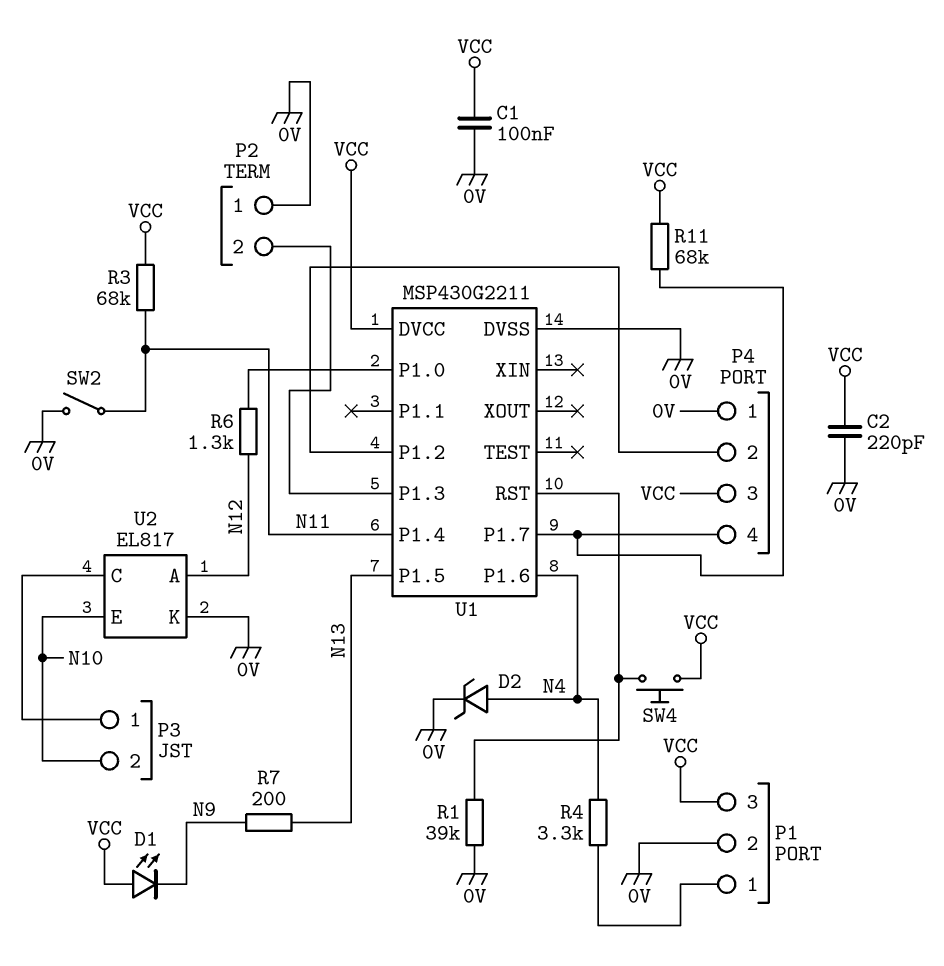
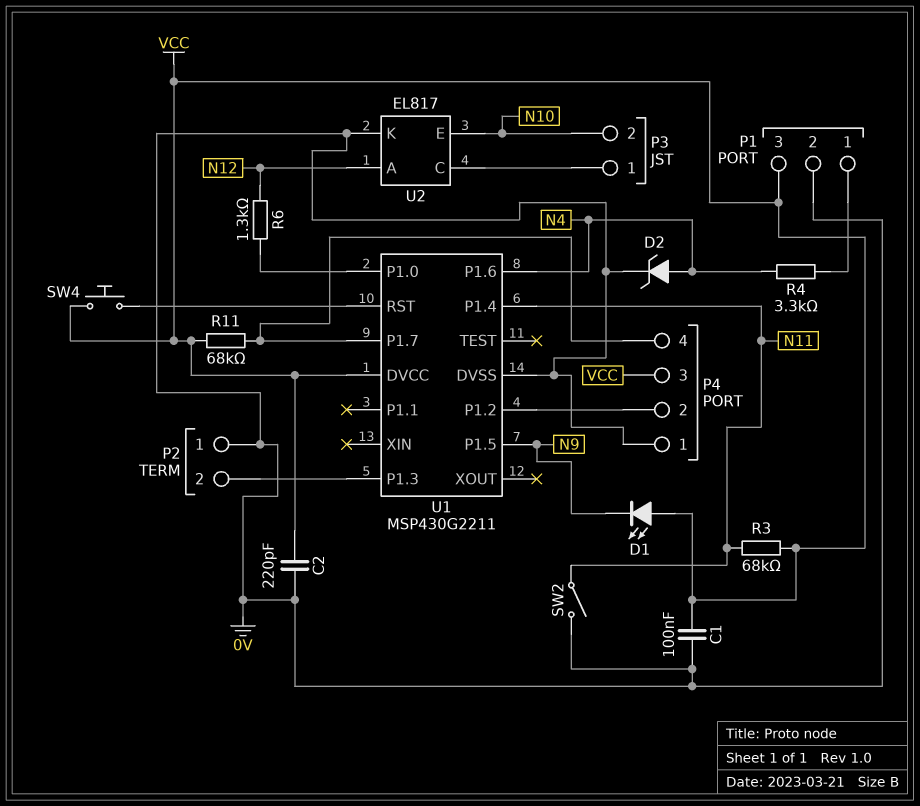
R1: 39k (0V, U1/RST) -> none
R7: 200 (N9, N13) -> none
U1 pin P1.5: N13 -> N9

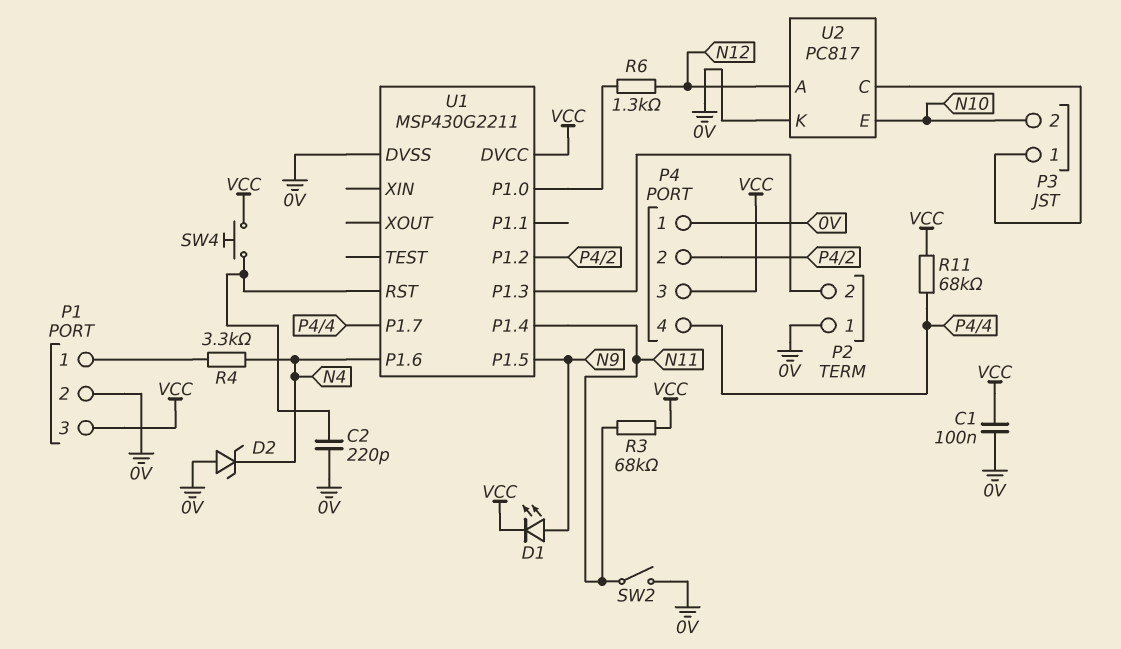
C2: 220pF (0V, VCC) -> 220pF (0V, U1/RST)
D1: LED (A VCC, K N9) -> LED (A N9, K VCC)
D2: zener (A N4, K 0V) -> zener (A 0V, K N4)
U2: EL817 -> PC817

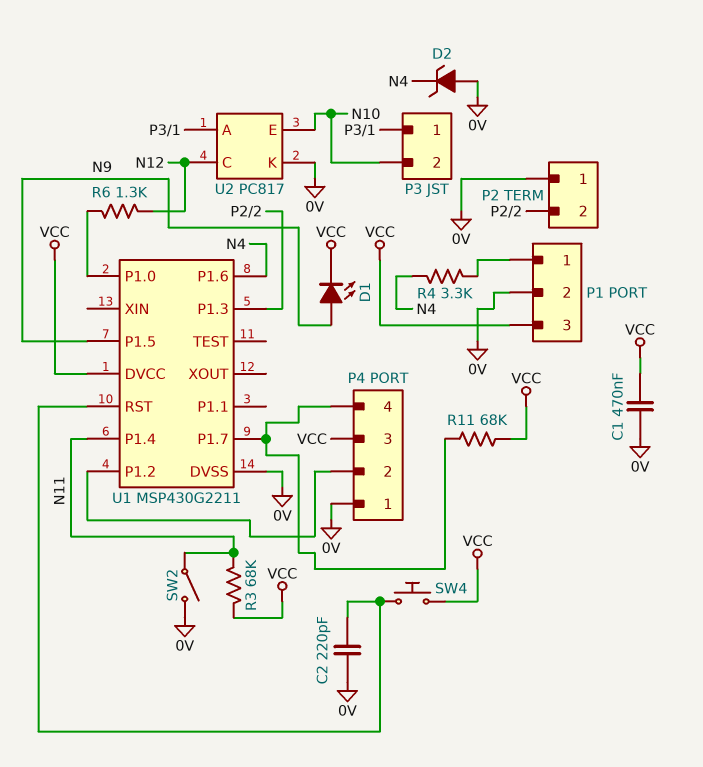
C1: 100nF (0V, VCC) -> 470nF (0V, VCC)
U2 pin A: N12 -> P3/1
U2 pin C: P3/1 -> N12

